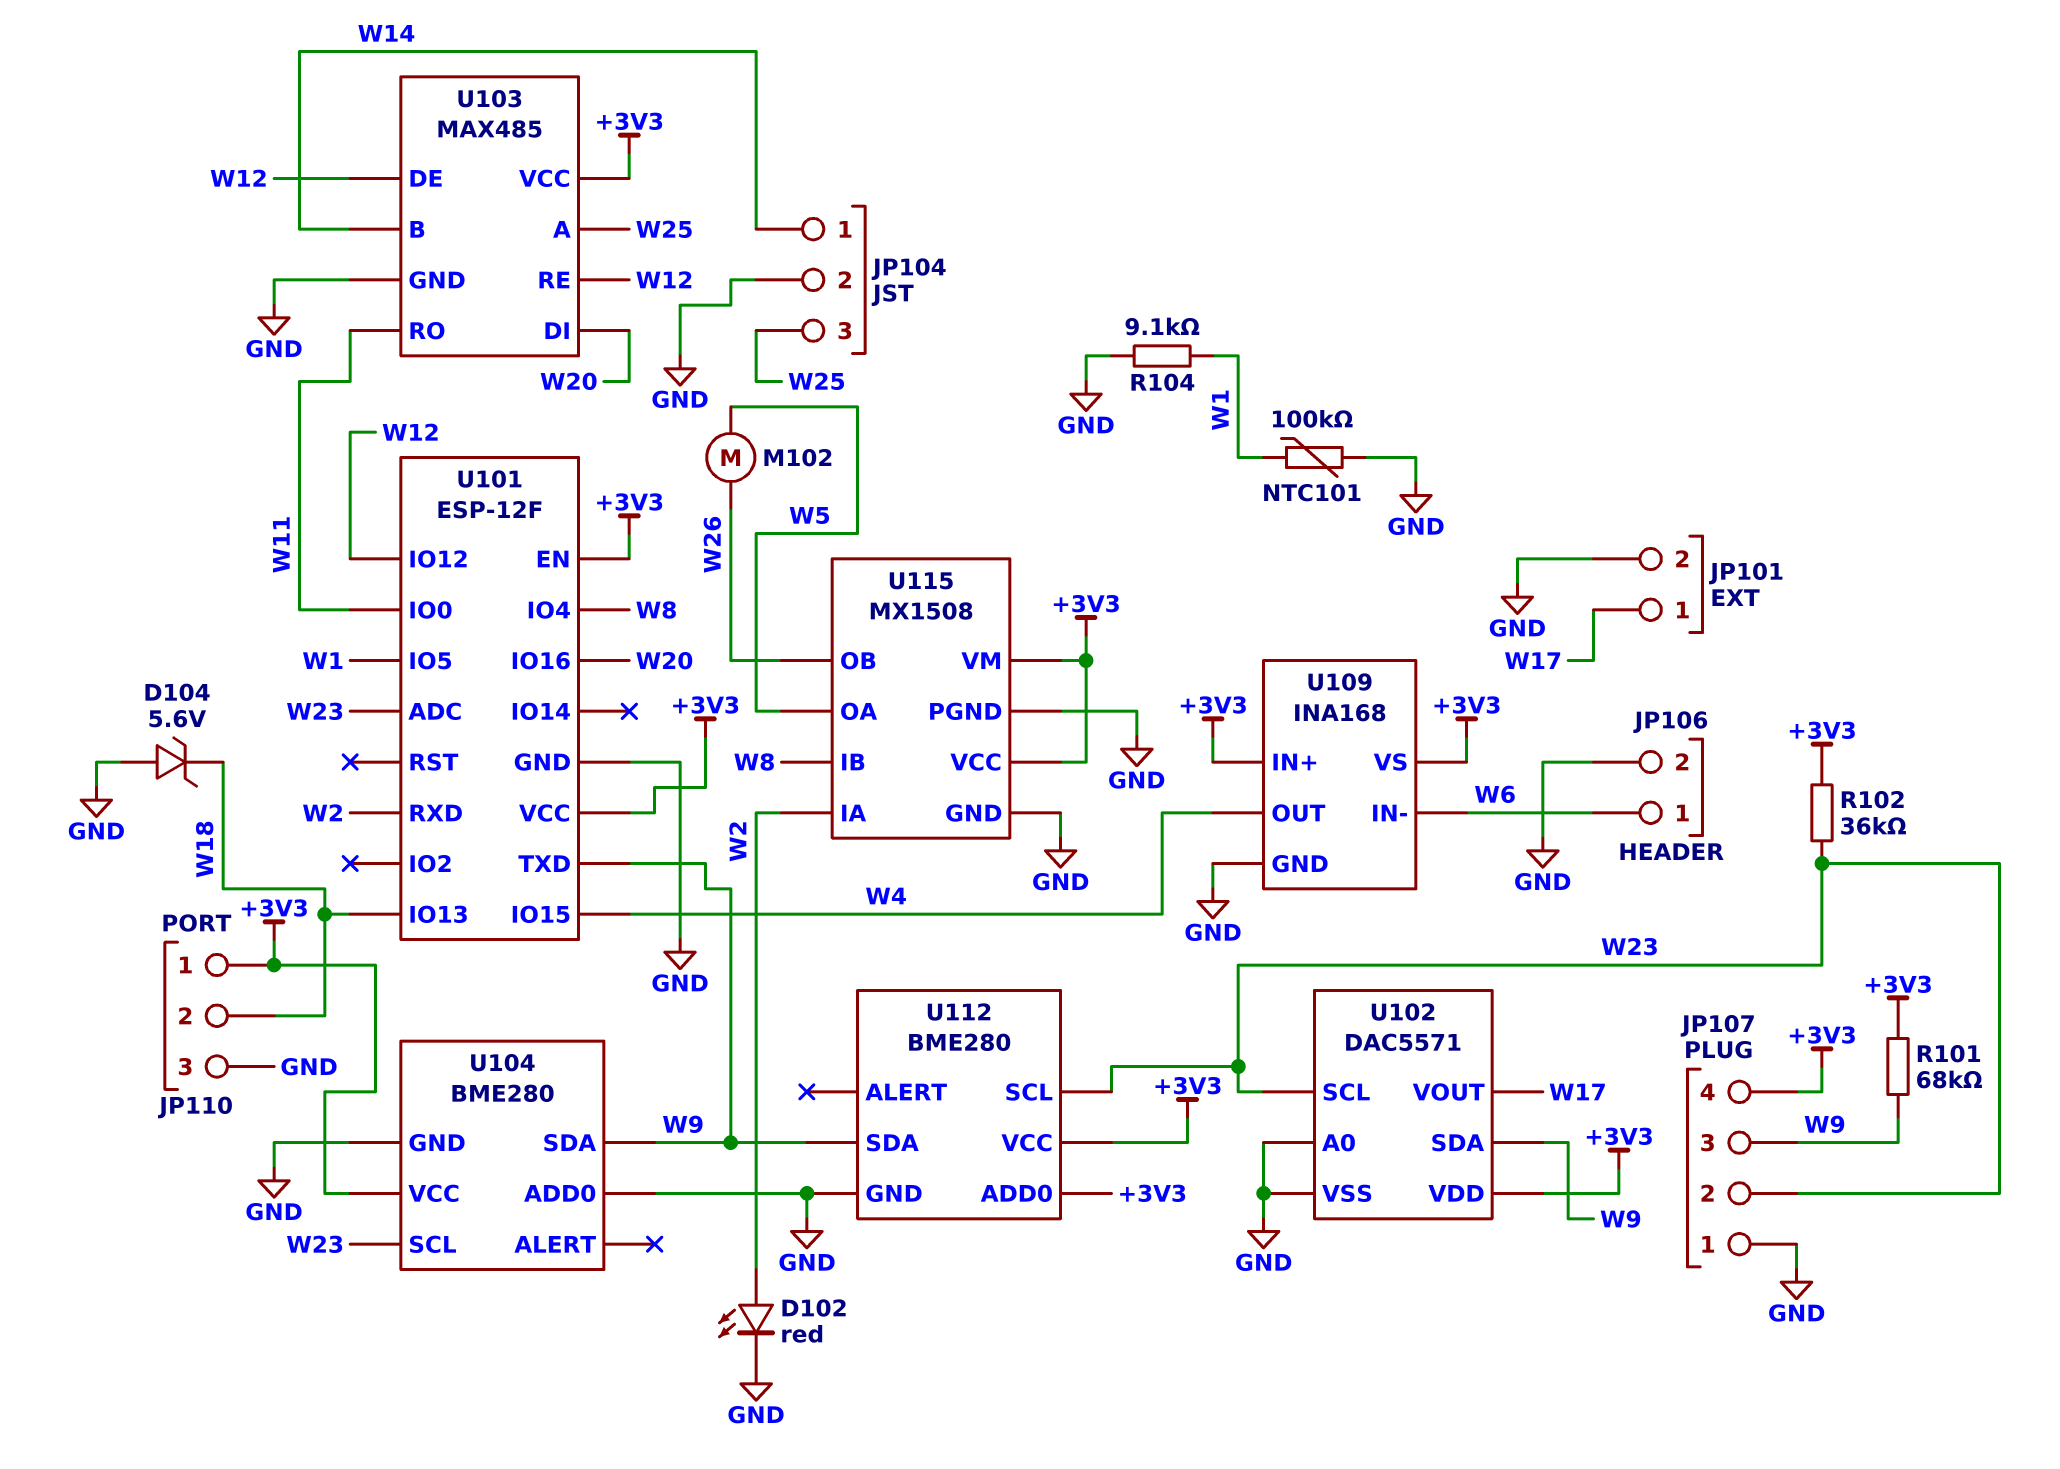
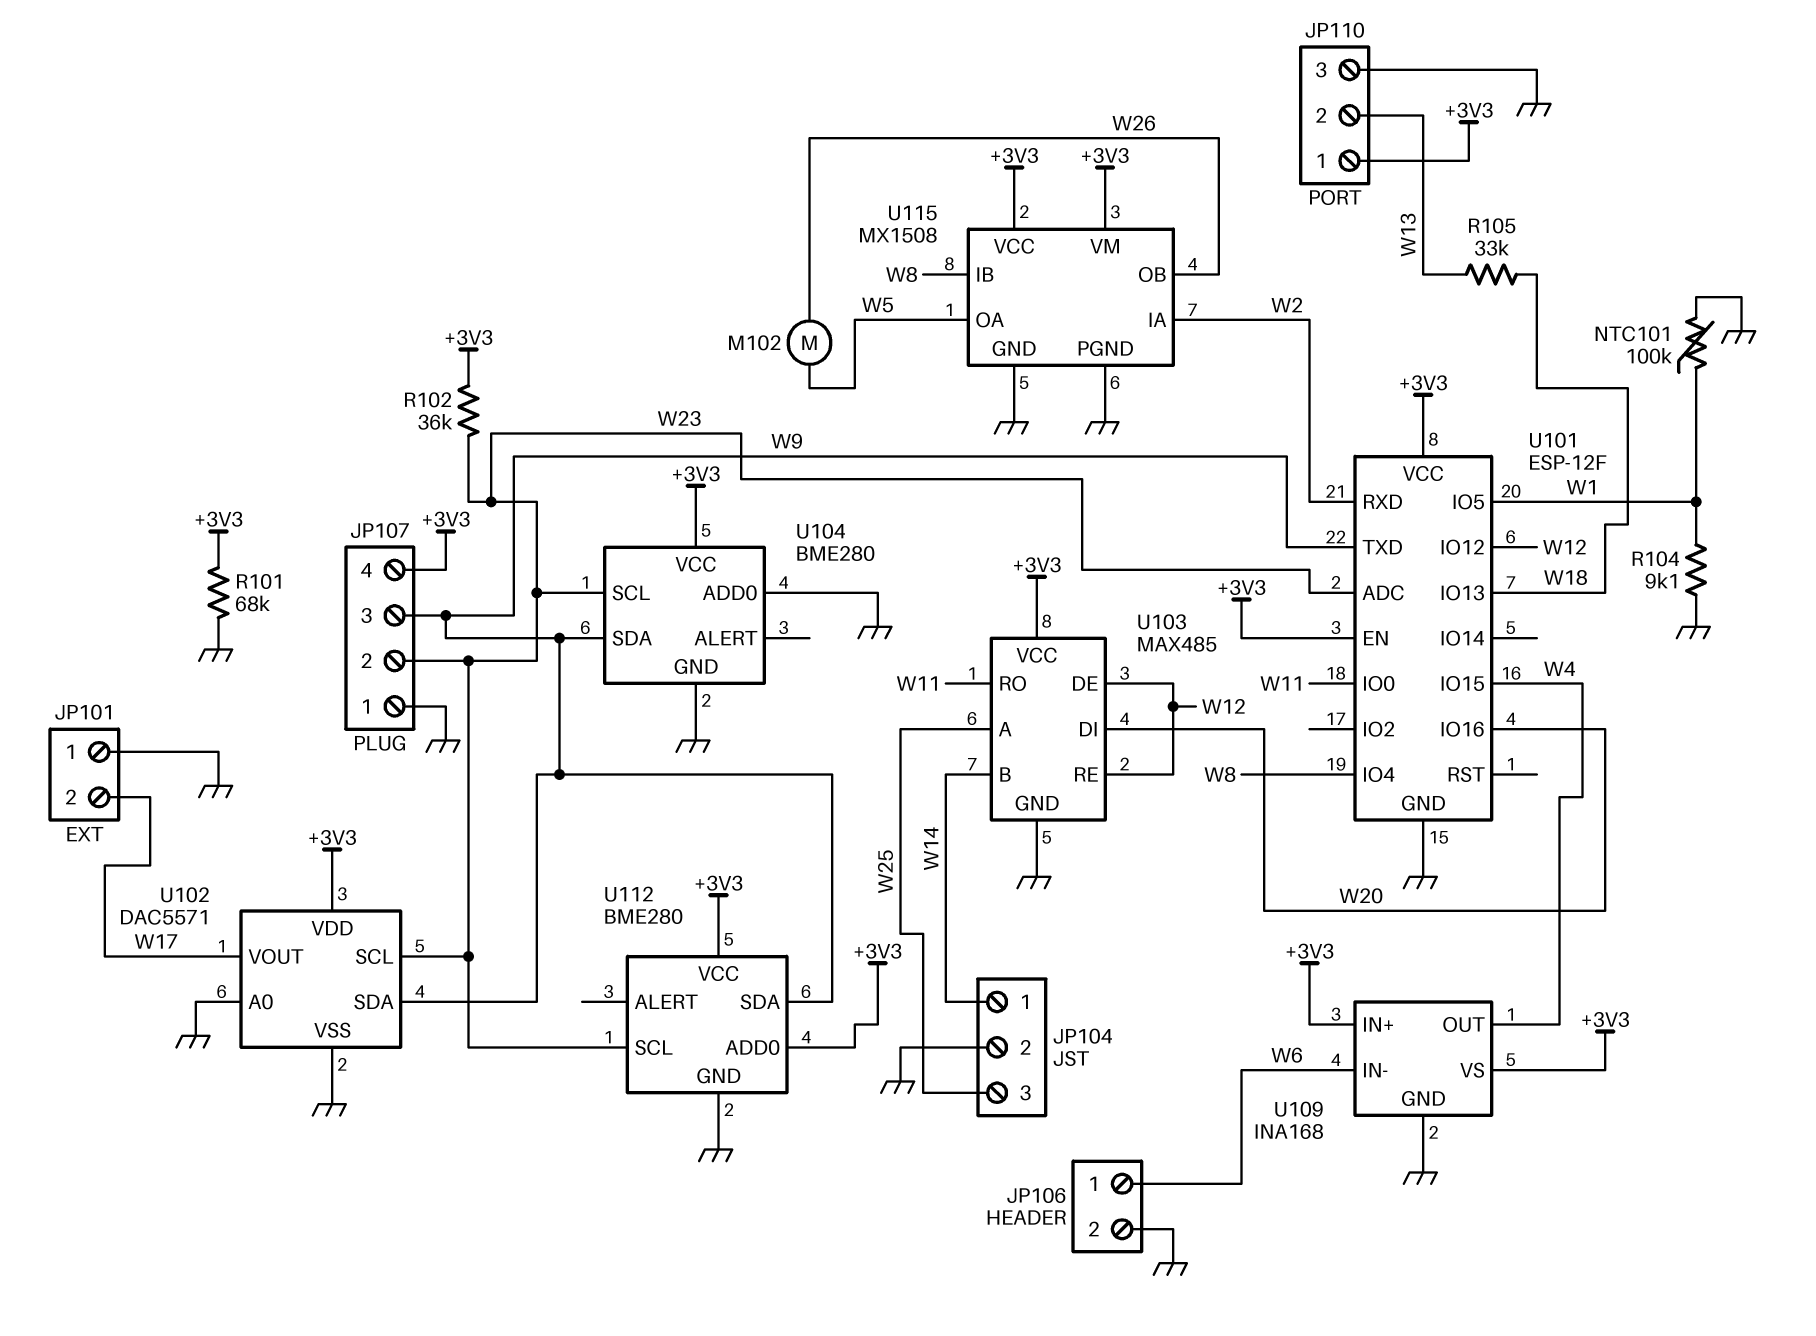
D102: LED red (A W2, K GND) -> none
D104: zener 5.6V (A GND, K W18) -> none
JP101 pin 1: W17 -> GND
JP101 pin 2: GND -> W17
JP110 pin 2: W18 -> W13
R101: 68k (+3V3, W9) -> 68k (+3V3, GND)
R105: none -> 33k (W13, W18)

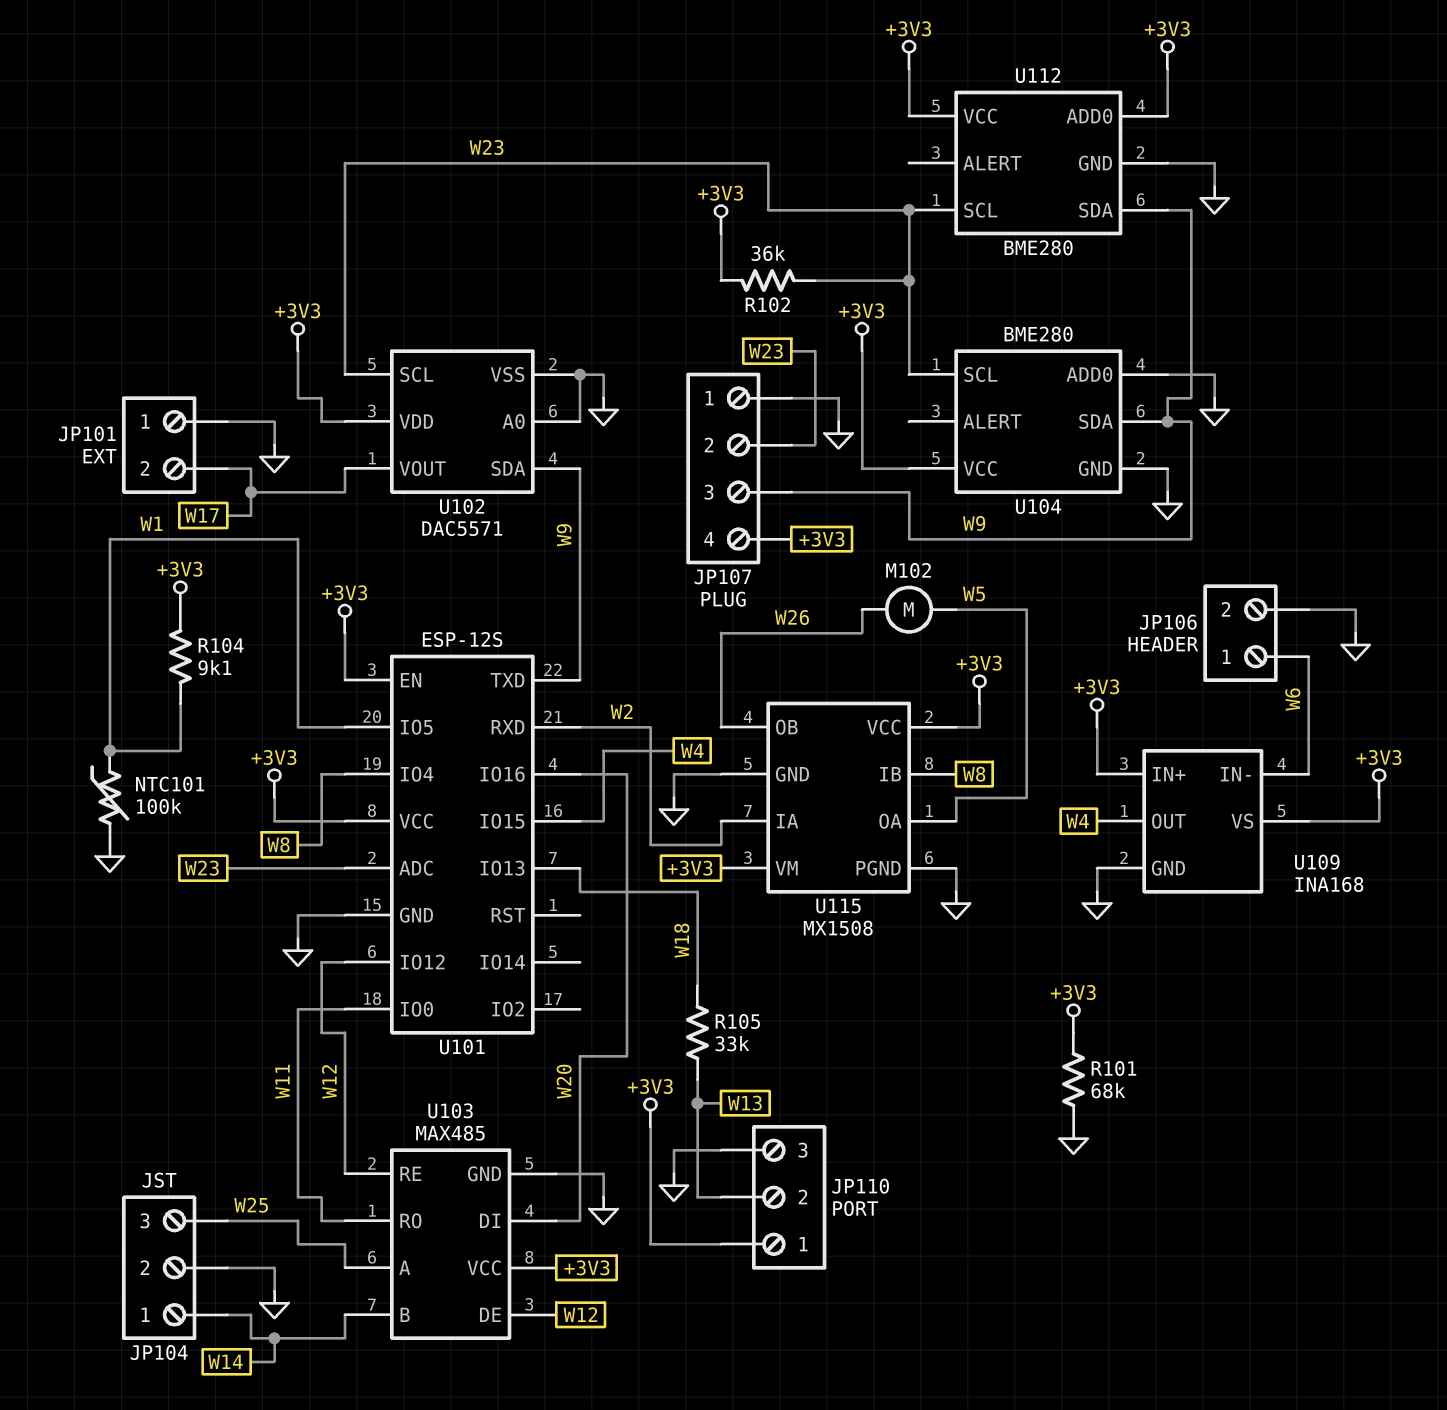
R104: 9.1k (GND, W1) -> 9.1k (+3V3, W1)
U101: ESP-12F -> ESP-12S

